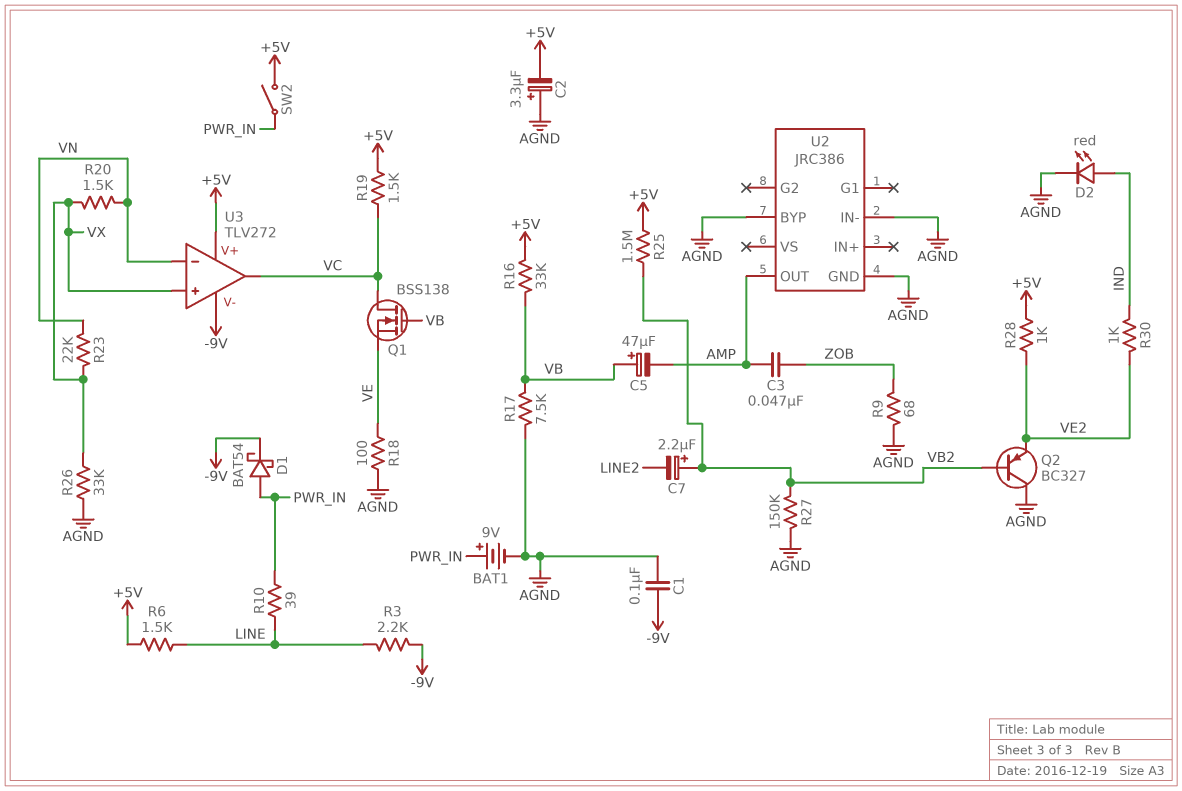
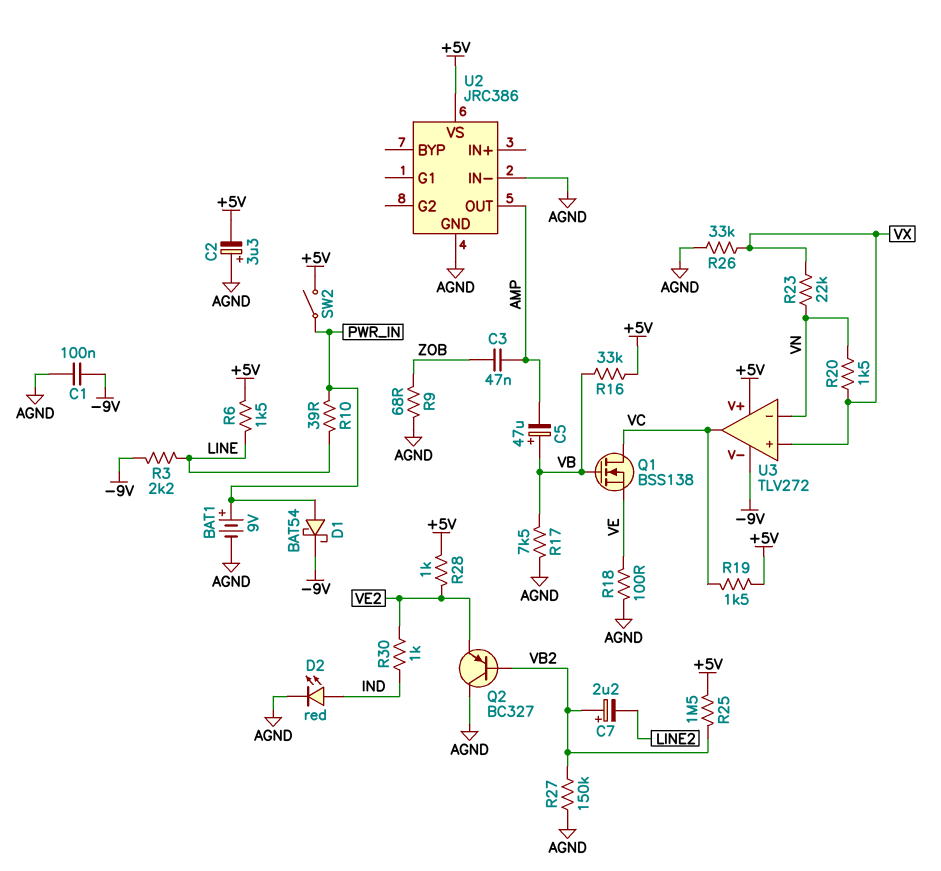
U2 pin BYP: AGND -> none
U2 pin VS: none -> +5V

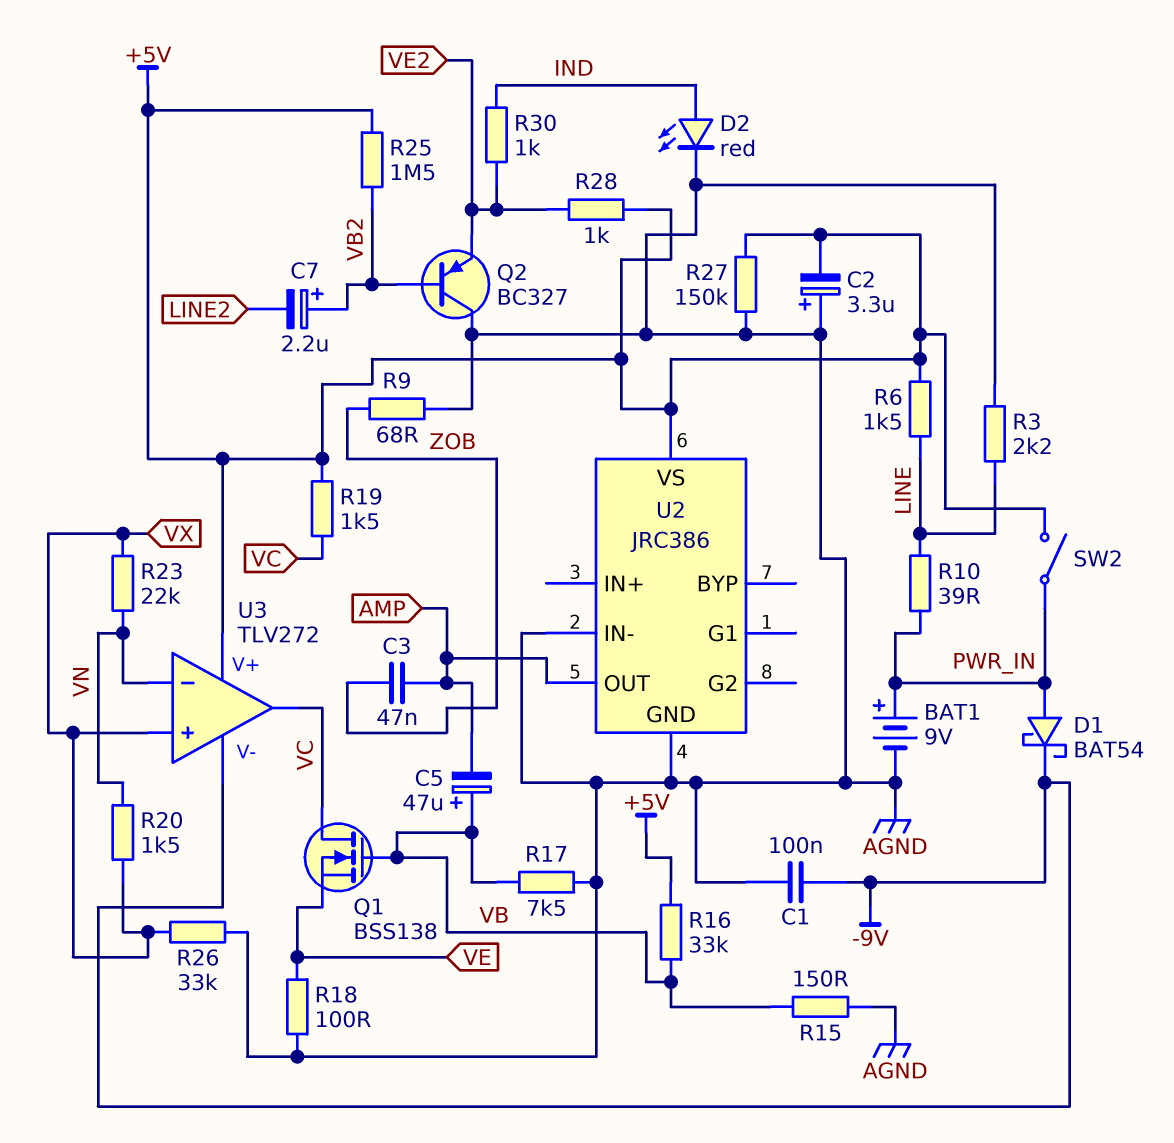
R3: 2.2k (-9V, LINE) -> 2.2k (AGND, LINE)
R15: none -> 150 (AGND, VB)
R27: 150k (AGND, VB2) -> 150k (+5V, AGND)

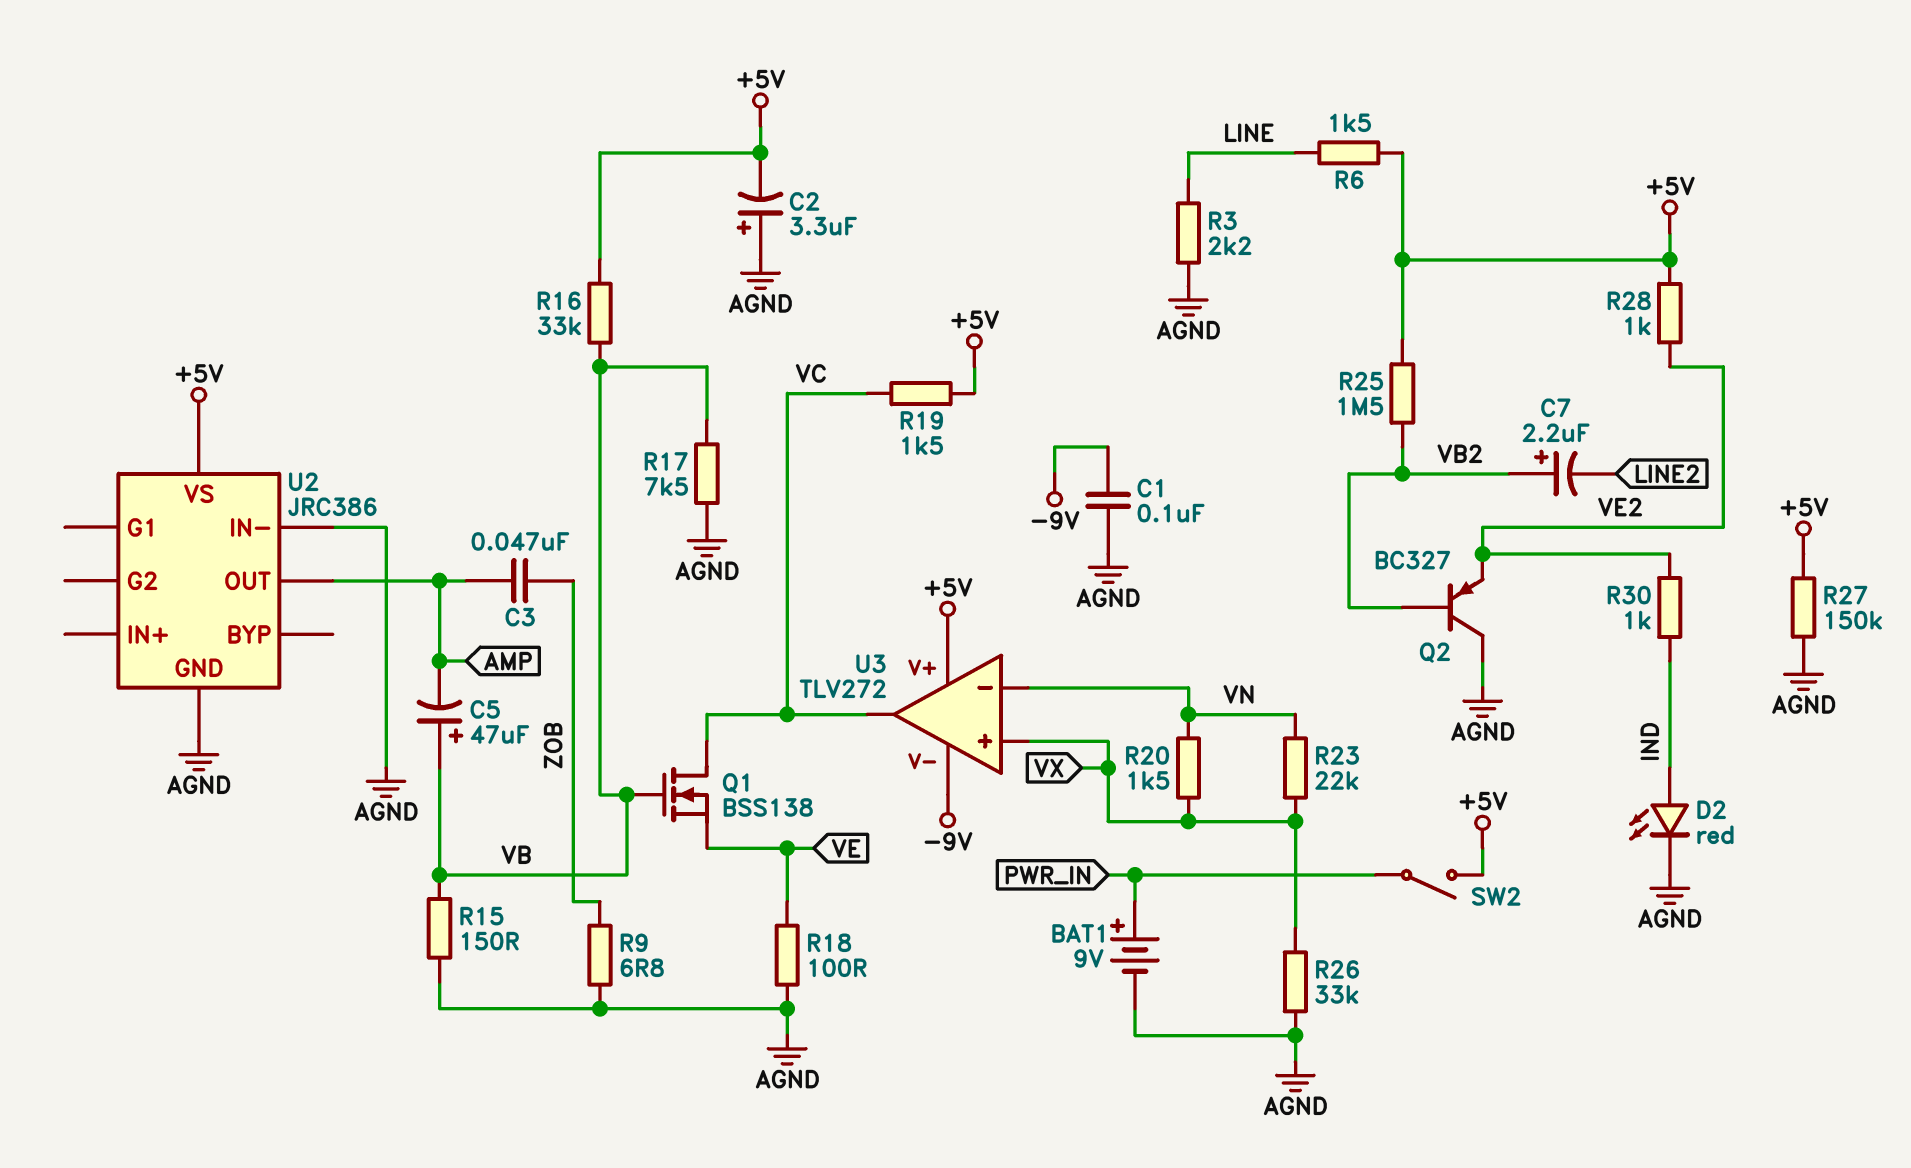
D1: schottky BAT54 (A PWR_IN, K -9V) -> none
R9: 68 (AGND, ZOB) -> 6.8 (AGND, ZOB)
R10: 39 (LINE, PWR_IN) -> none

